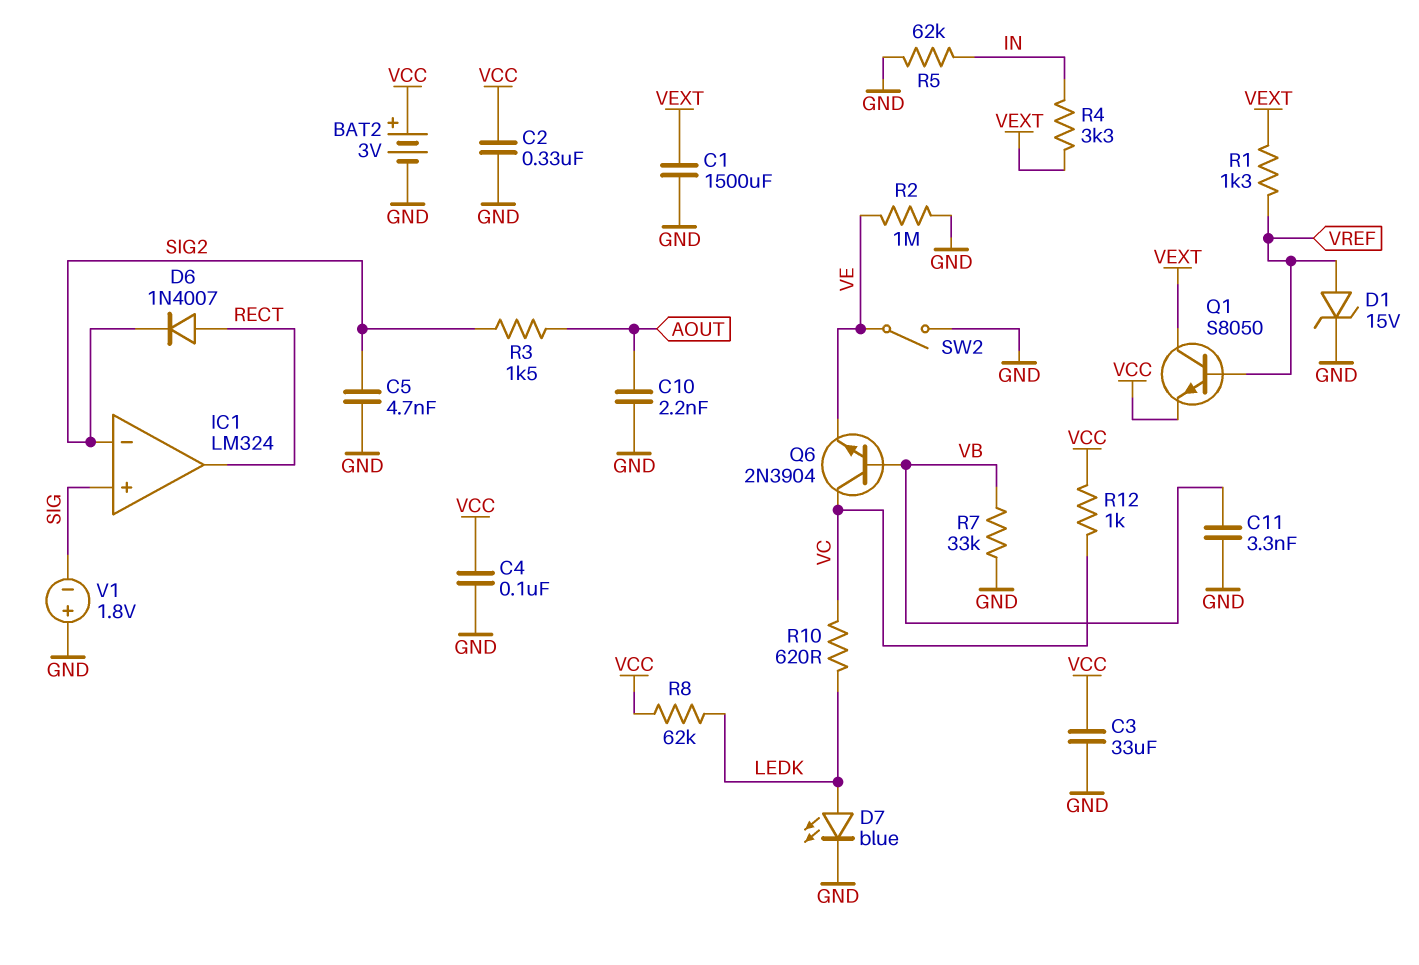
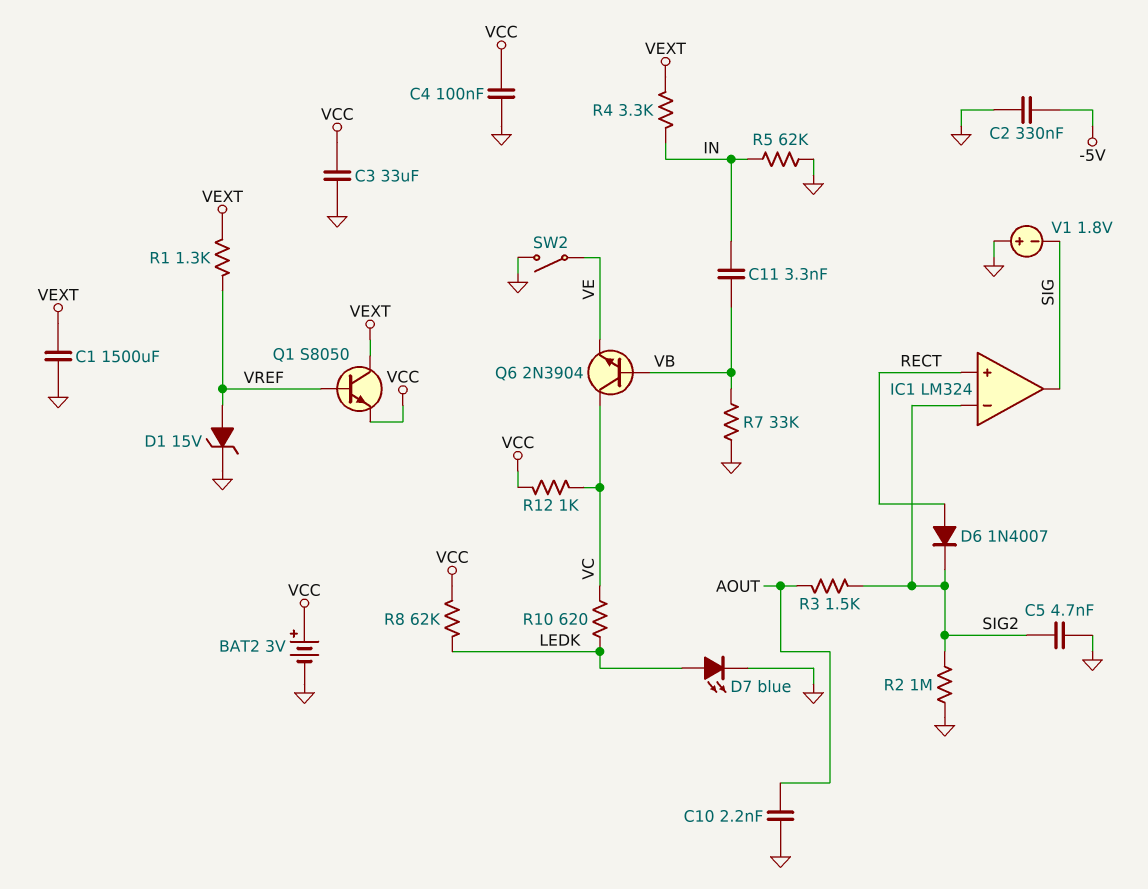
C2: 330nF (GND, VCC) -> 330nF (-5V, GND)
C11: 3.3nF (GND, VB) -> 3.3nF (IN, VB)
IC1 pin in+: SIG -> RECT
IC1 pin out: RECT -> SIG
R2: 1M (GND, VE) -> 1M (GND, SIG2)

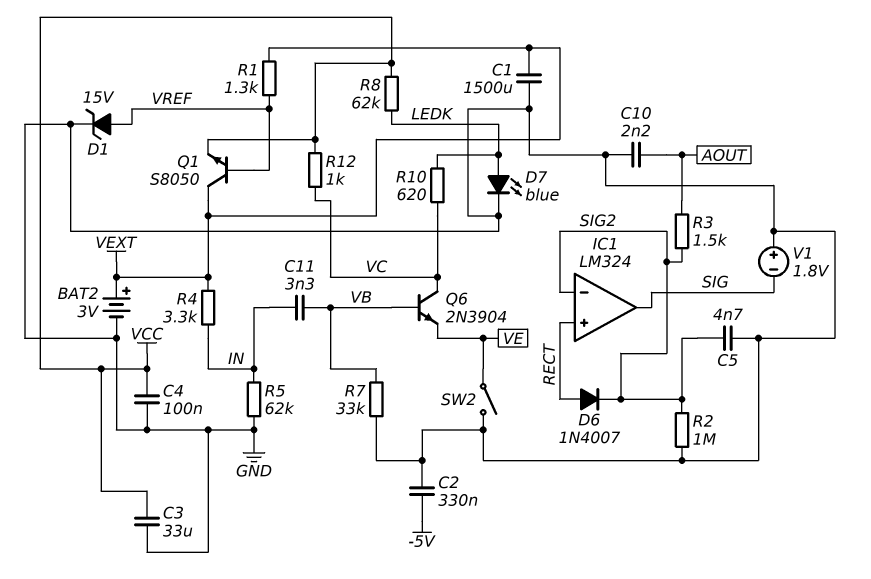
BAT2: 3V (plus VCC, minus GND) -> 3V (plus VEXT, minus GND)

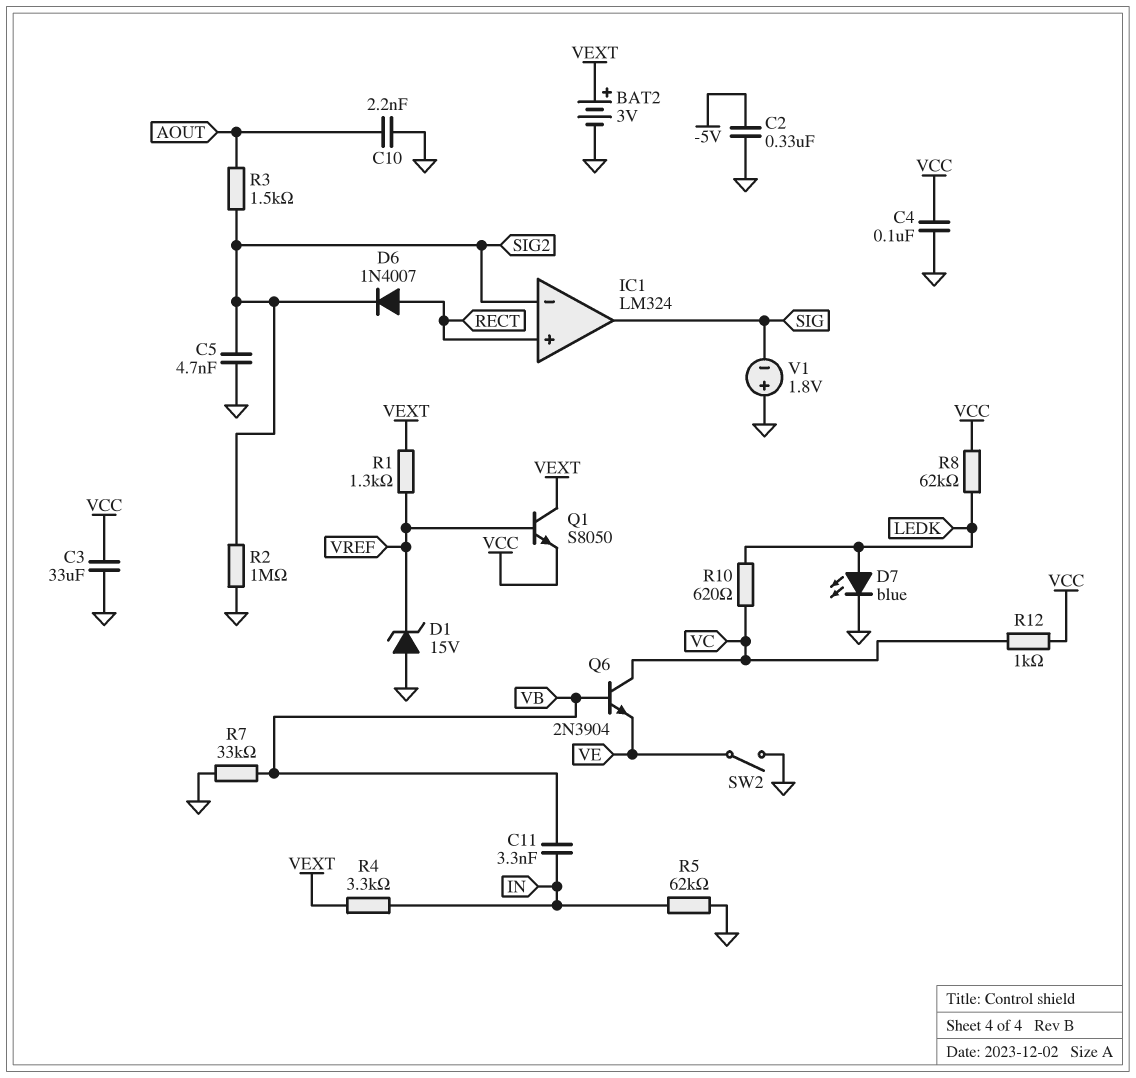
C1: 1500uF (GND, VEXT) -> none
D1: zener 15V (A VREF, K GND) -> zener 15V (A GND, K VREF)

